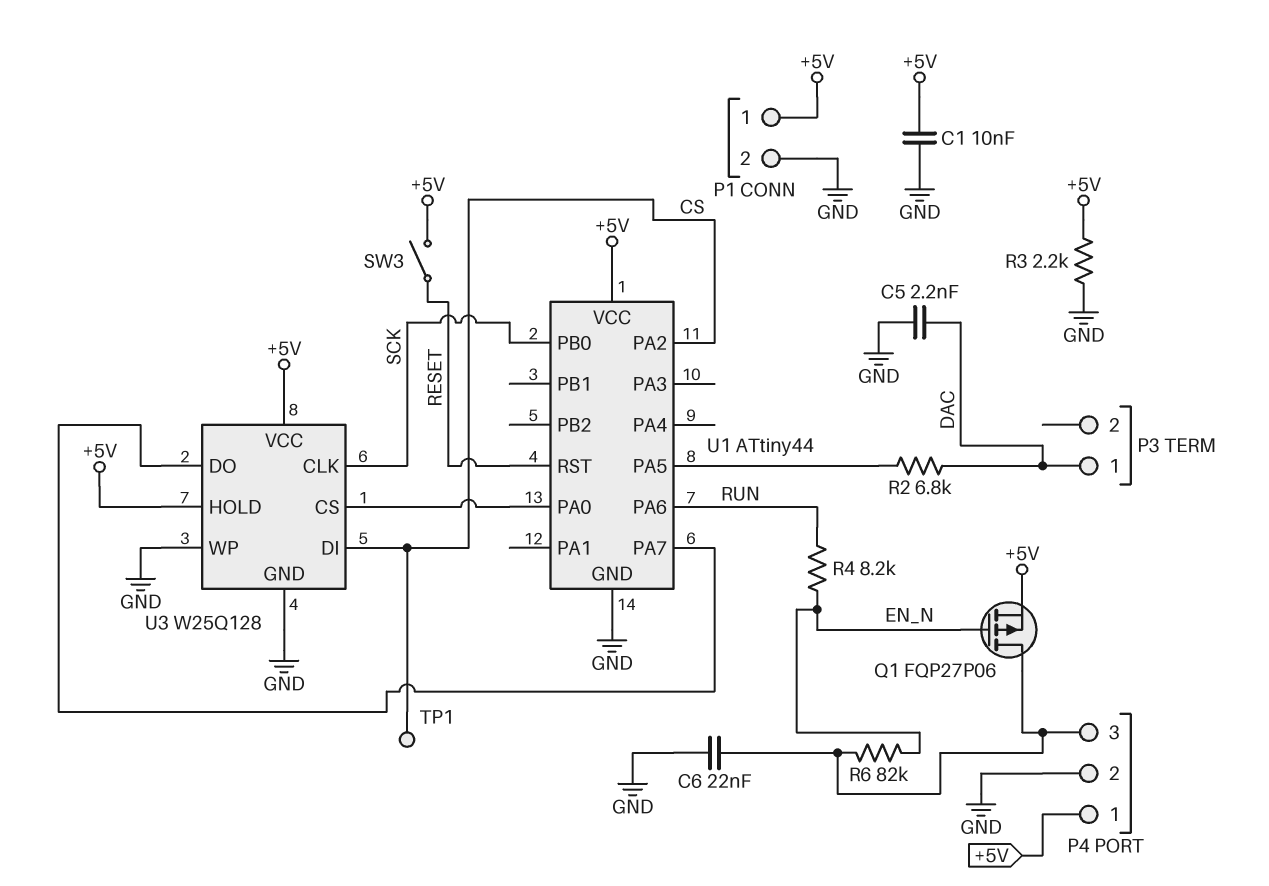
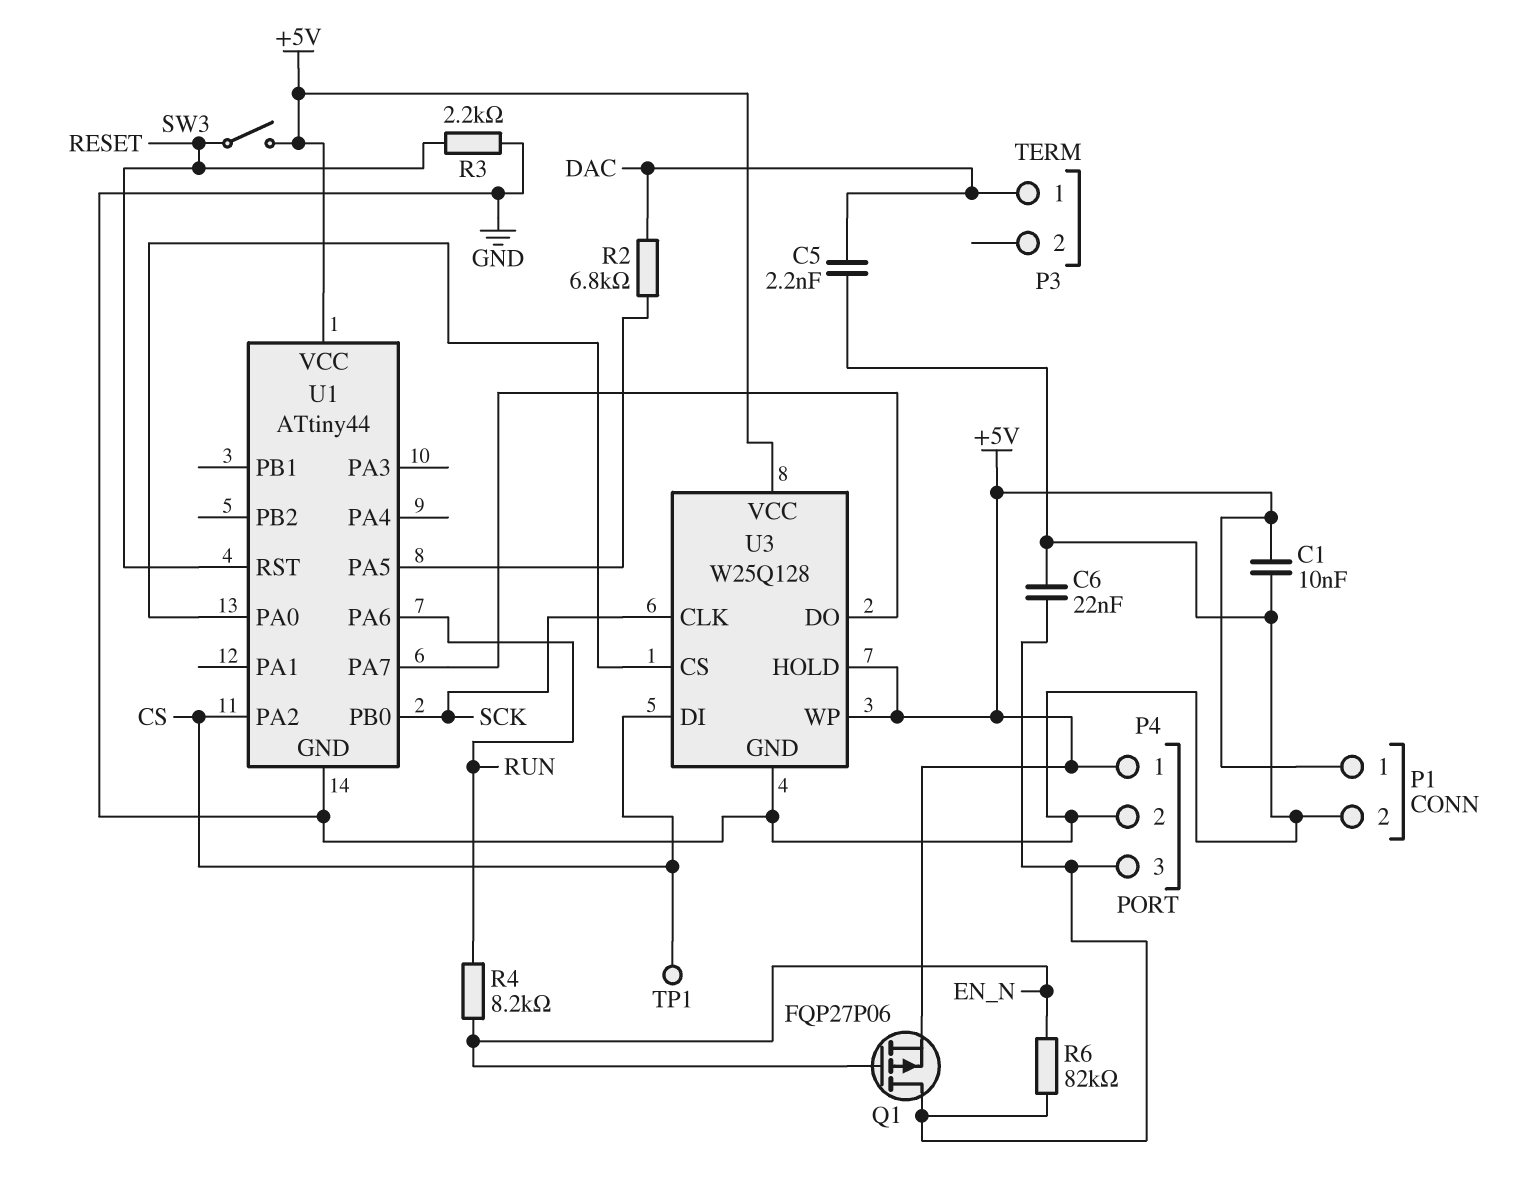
R3: 2.2k (+5V, GND) -> 2.2k (GND, RESET)
U3 pin WP: GND -> +5V

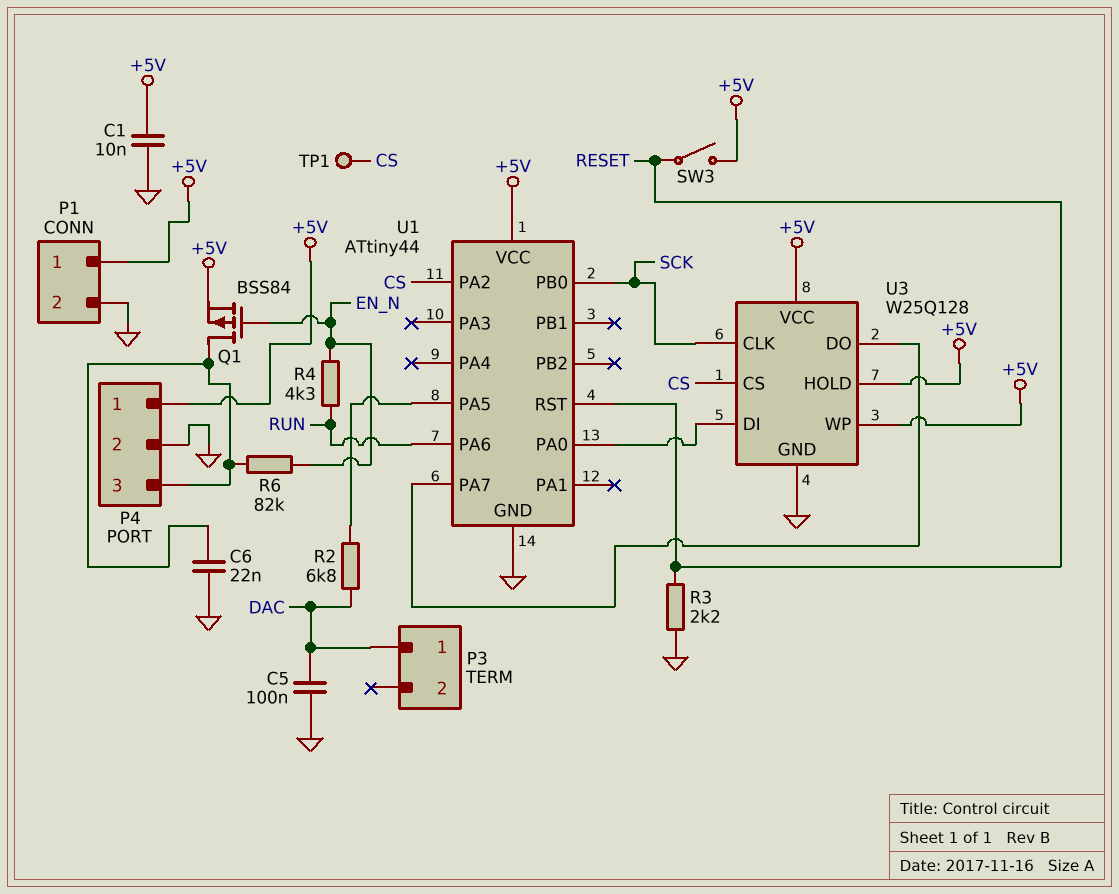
C5: 2.2nF (DAC, GND) -> 100nF (DAC, GND)
Q1: PMOS FQP27P06 (G EN_N, D P4/3, S +5V) -> PMOS BSS84 (G EN_N, D P4/3, S +5V)
R4: 8.2k (EN_N, RUN) -> 4.3k (EN_N, RUN)
U3 pin CS: U1/PA0 -> CS
U3 pin DI: CS -> U1/PA0

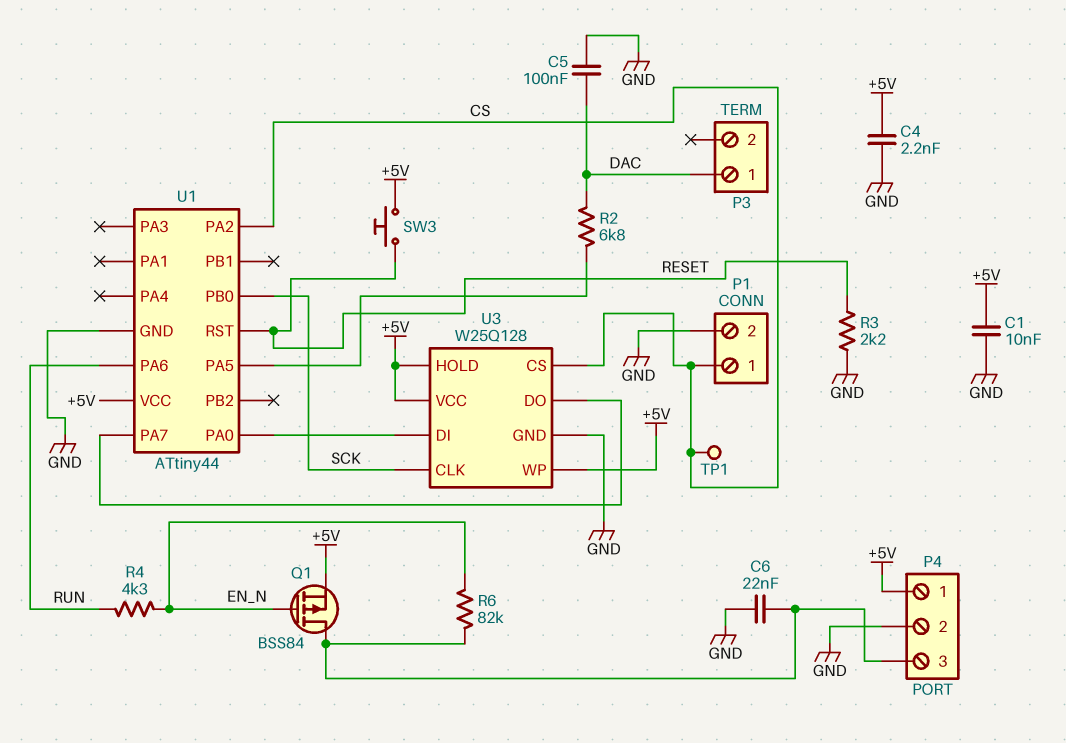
C4: none -> 2.2nF (+5V, GND)
P1 pin 1: +5V -> CS
SW3: switch (+5V, RESET) -> button (+5V, RESET)

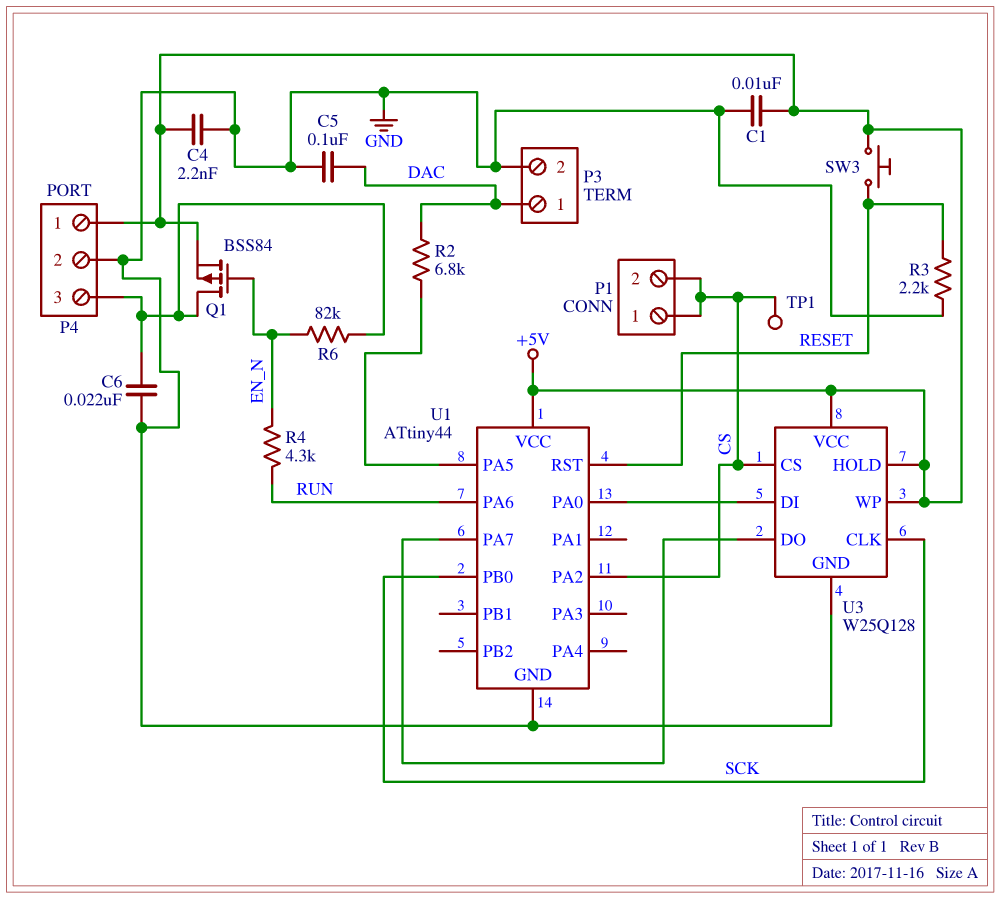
P1 pin 2: GND -> CS
P3 pin 2: none -> GND

